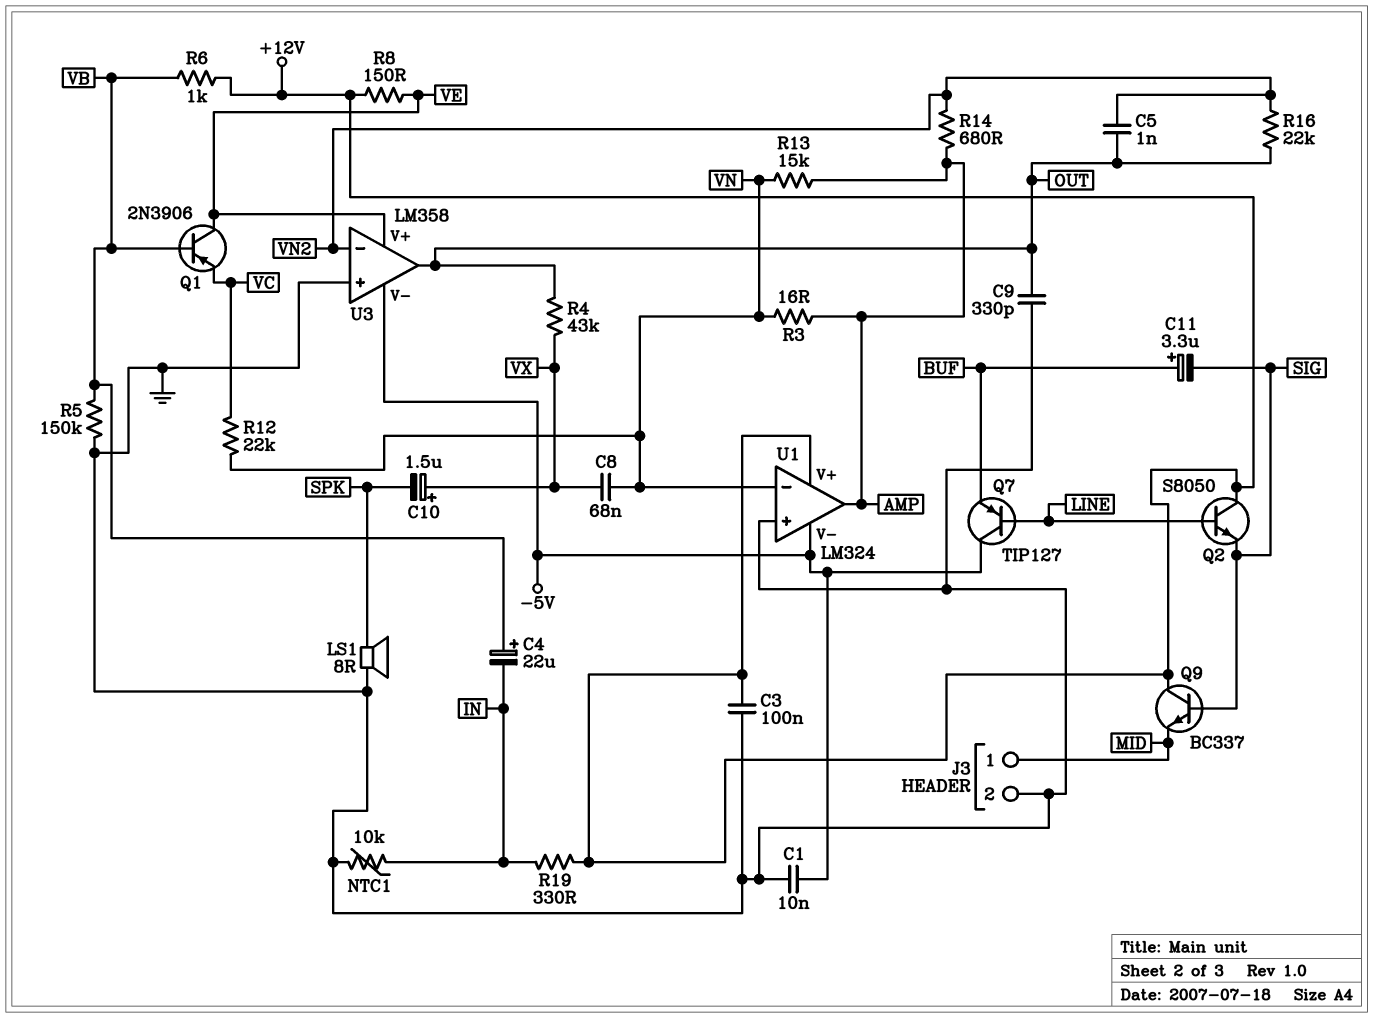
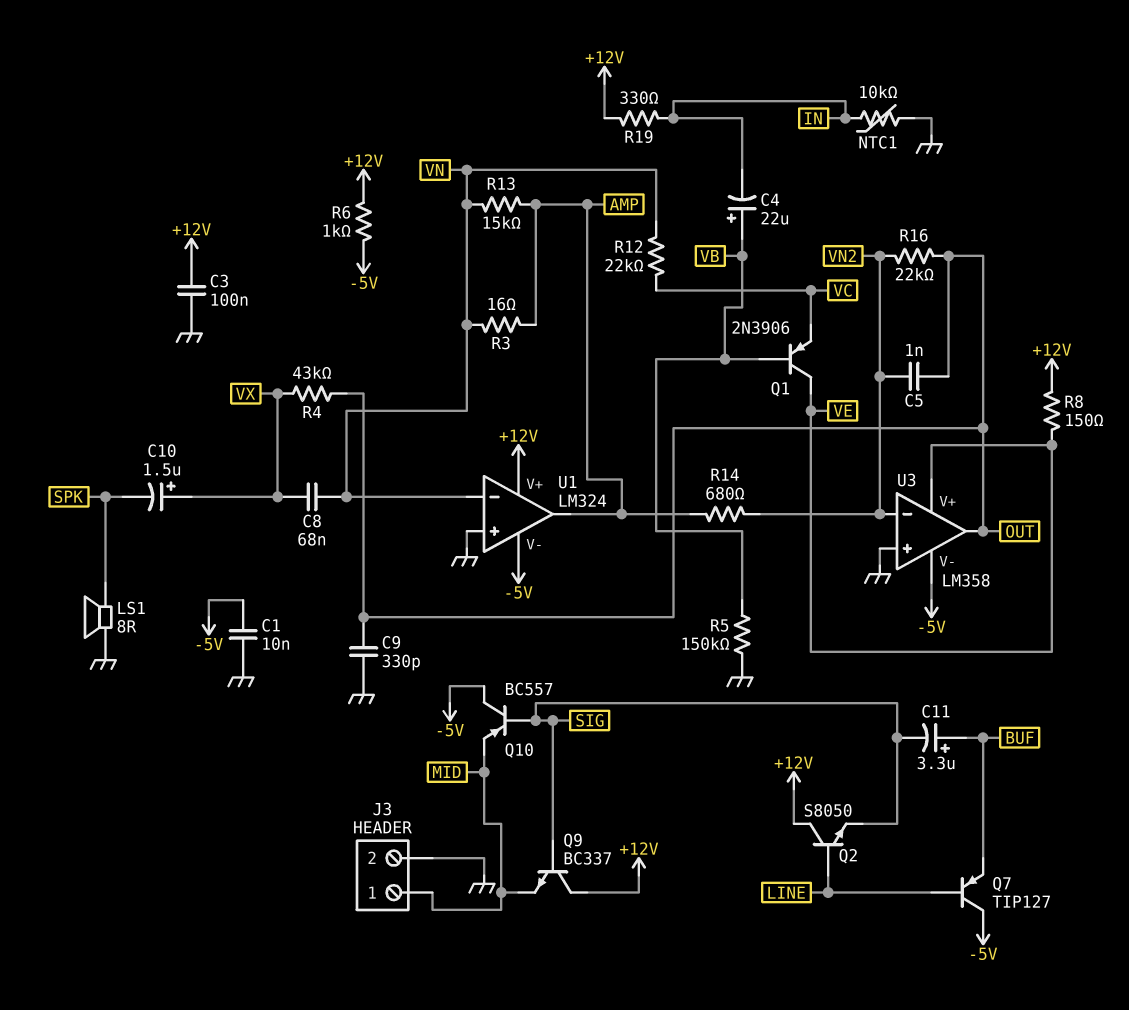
Q10: none -> PNP BC557 (B SIG, C -5V, E MID)
R6: 1k (+12V, VB) -> 1k (+12V, -5V)

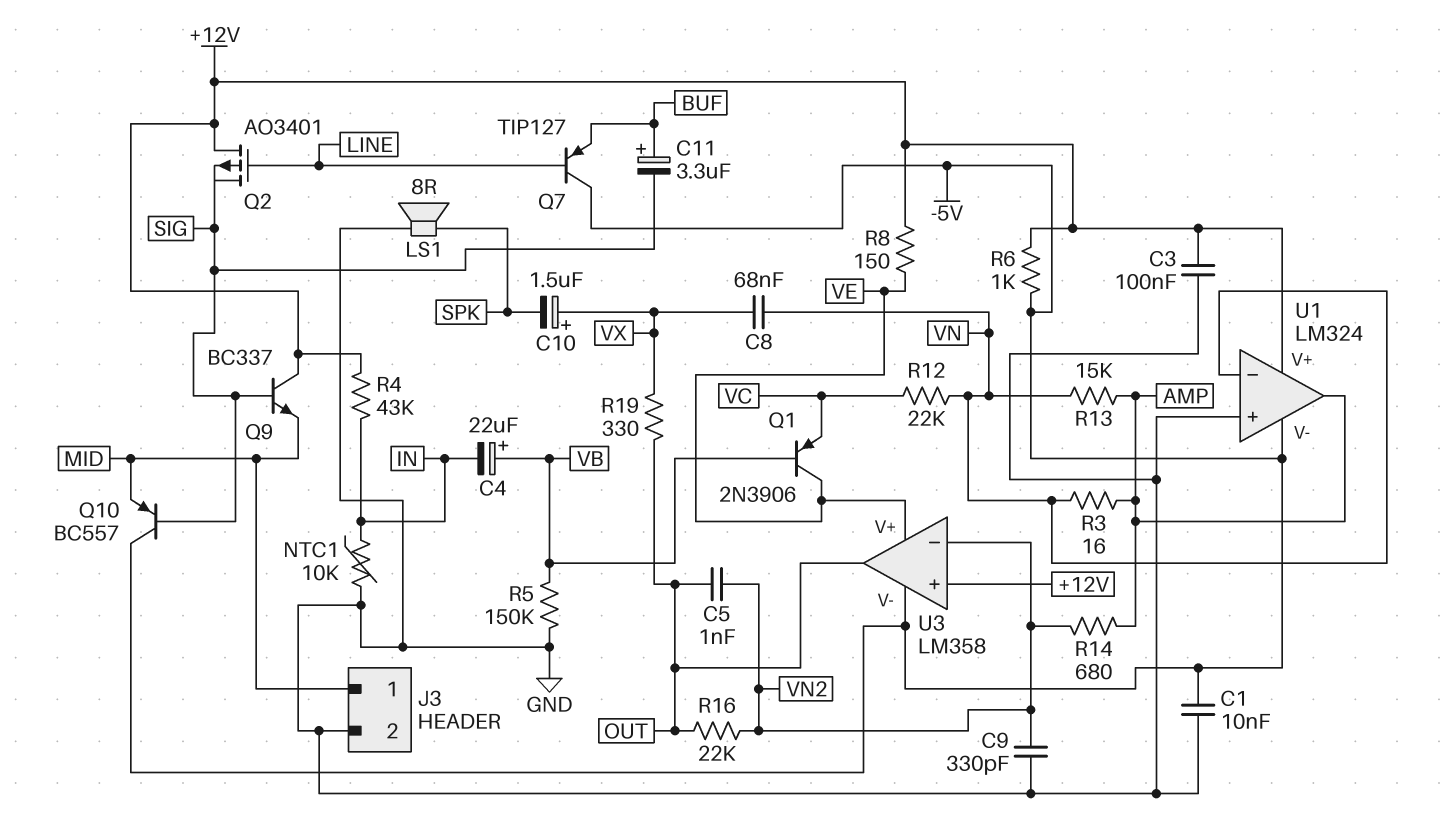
C9: 330pF (GND, OUT) -> 330pF (GND, VN2)
Q2: NPN S8050 (B LINE, C +12V, E SIG) -> PMOS AO3401 (G LINE, D +12V, S SIG)
R4: 43k (OUT, VX) -> 43k (+12V, IN)
R19: 330 (+12V, IN) -> 330 (OUT, VX)
U3 pin in+: GND -> +12V

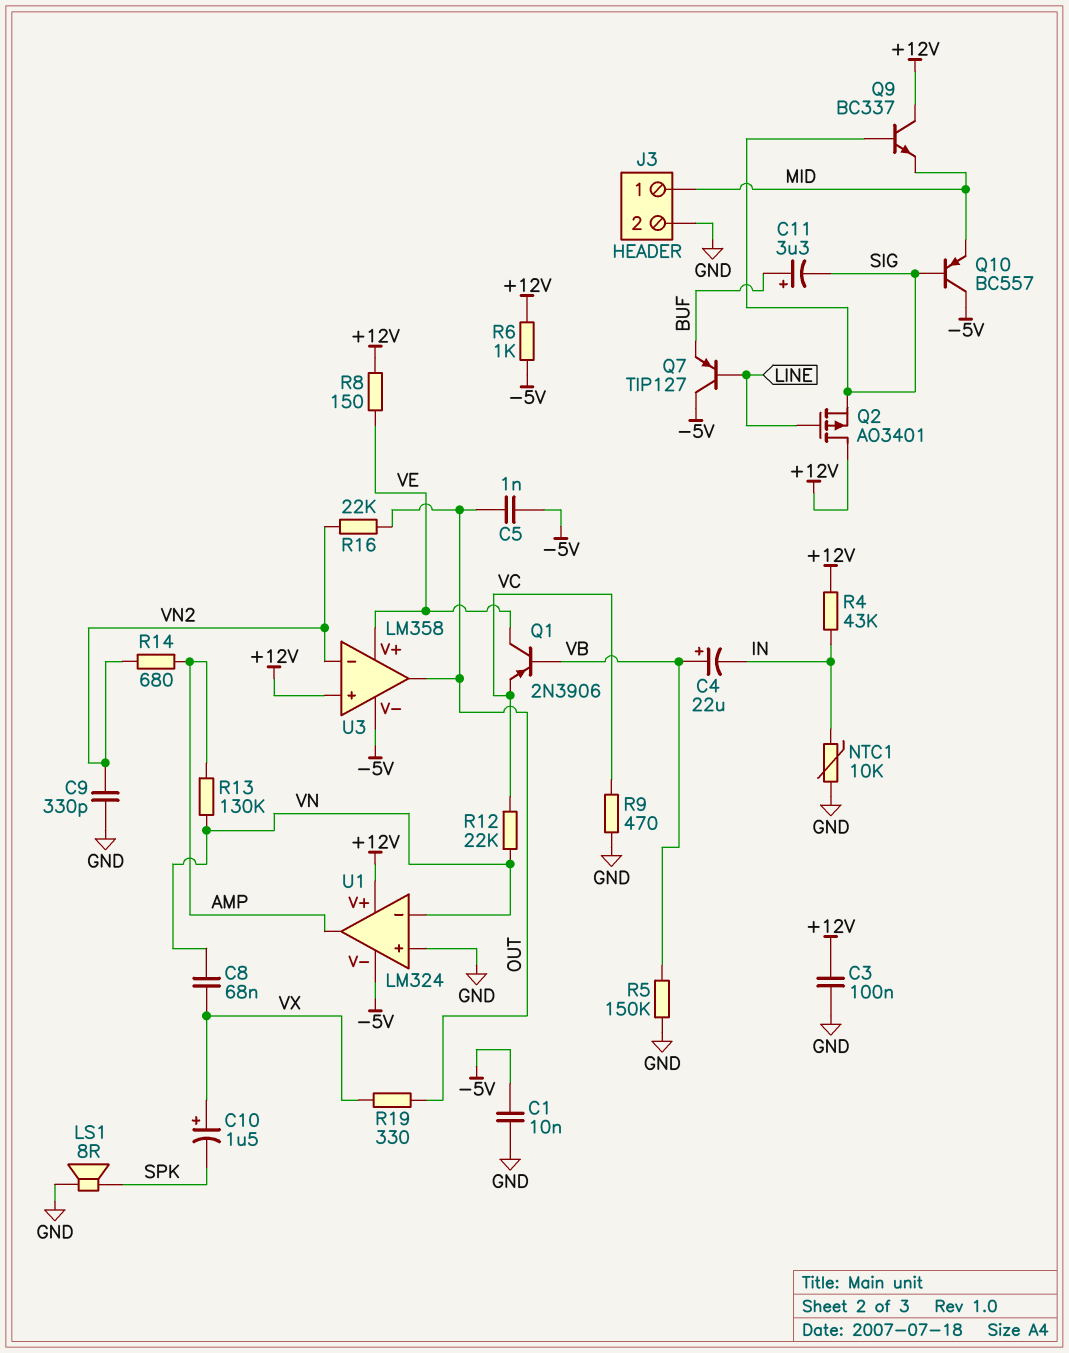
C5: 1nF (OUT, VN2) -> 1nF (-5V, OUT)
R3: 16 (AMP, VN) -> none
R9: none -> 470 (GND, VC)
R13: 15k (AMP, VN) -> 130k (AMP, VN)

